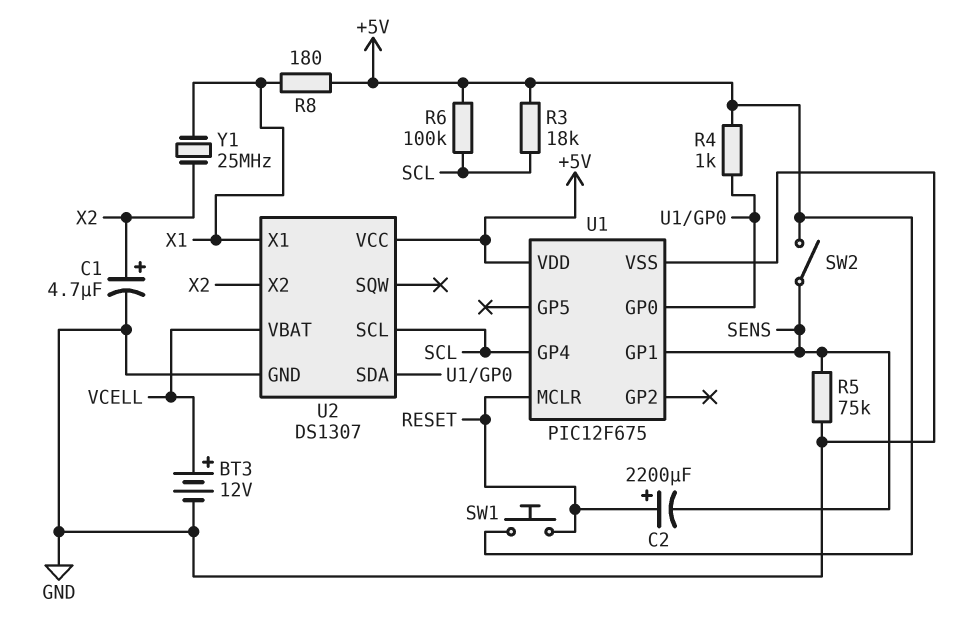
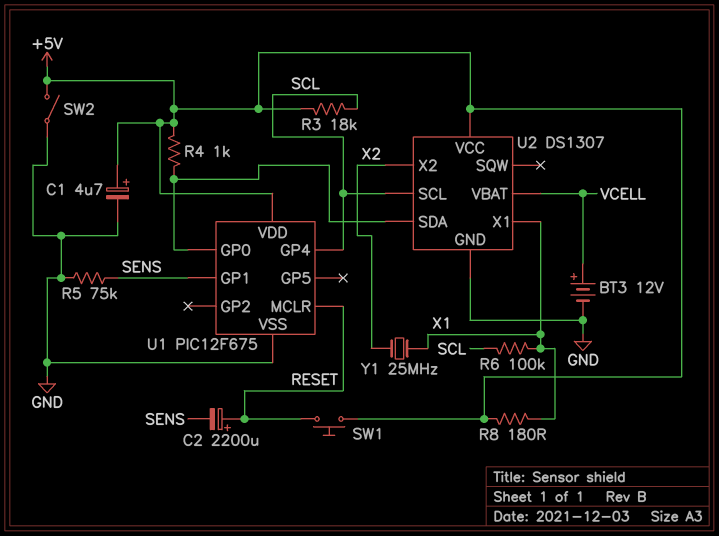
C1: 4.7uF (plus X2, minus GND) -> 4.7uF (plus +5V, minus GND)
R6: 100k (+5V, SCL) -> 100k (SCL, X1)
SW2: switch (+5V, SENS) -> switch (+5V, GND)

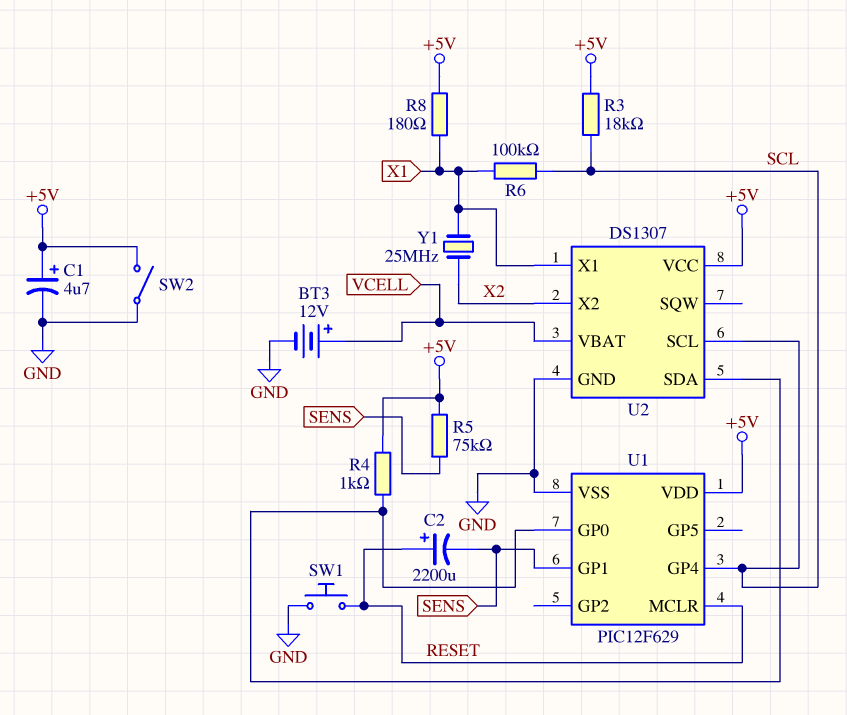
R5: 75k (GND, SENS) -> 75k (+5V, SENS)
SW1: button (+5V, RESET) -> button (GND, RESET)
U1: PIC12F675 -> PIC12F629

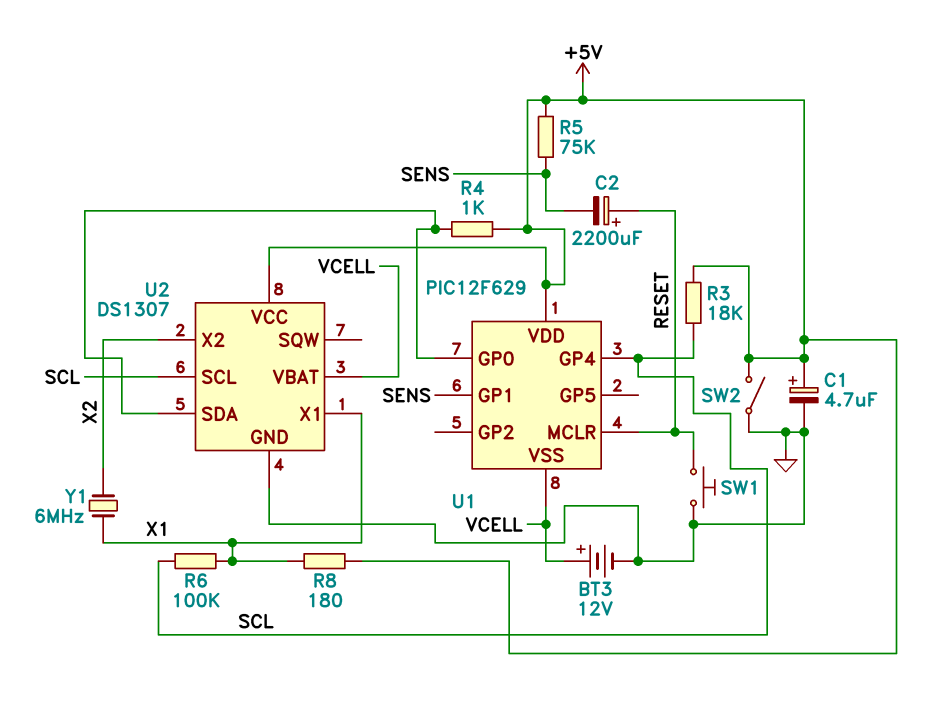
U1 pin VSS: GND -> VCELL
Y1: 25MHz (X1, X2) -> 6MHz (X1, X2)

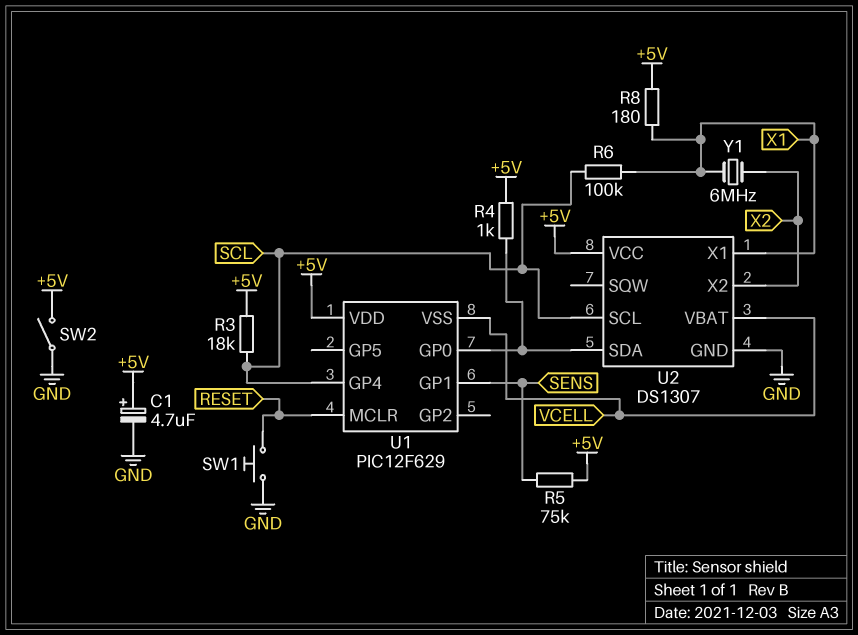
BT3: 12V (plus VCELL, minus GND) -> none
C2: 2200uF (plus RESET, minus SENS) -> none

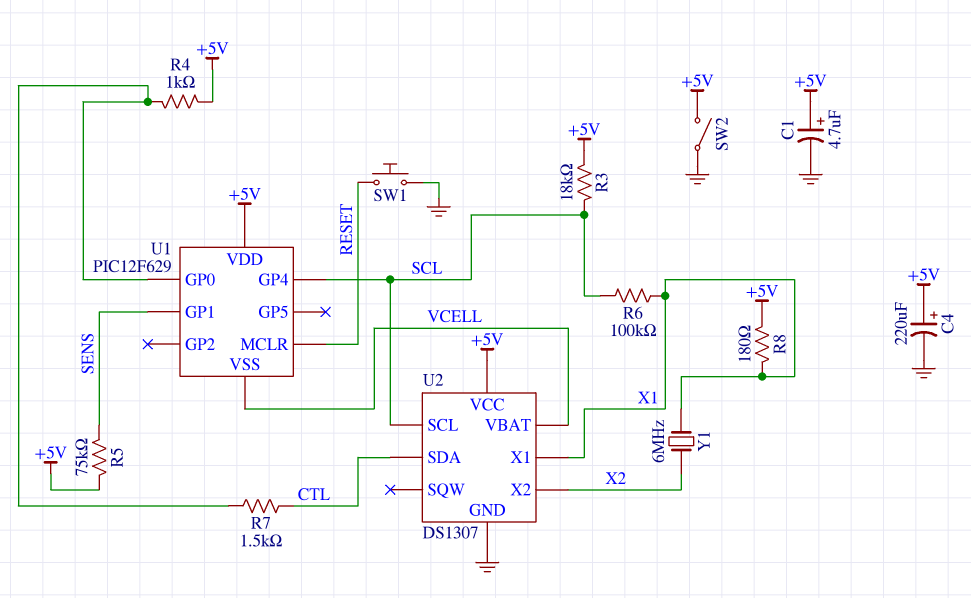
C4: none -> 220uF (plus +5V, minus GND)
R7: none -> 1.5k (CTL, U1/GP0)
U2 pin SDA: U1/GP0 -> CTL

